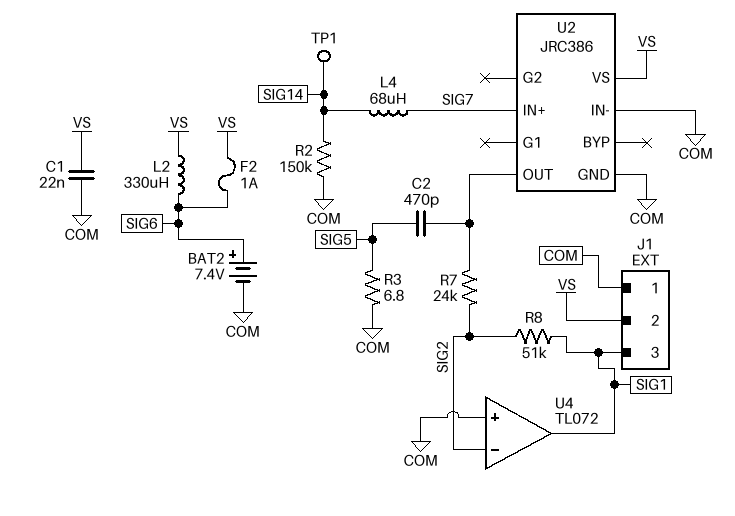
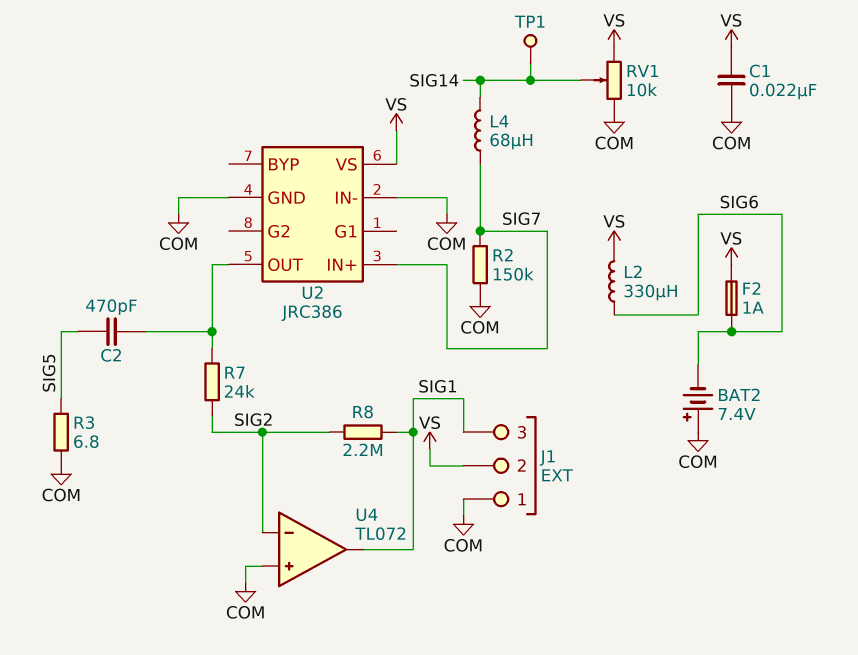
BAT2: 7.4V (plus SIG6, minus COM) -> 7.4V (plus COM, minus SIG6)
R2: 150k (COM, SIG14) -> 150k (COM, SIG7)
R8: 51k (SIG1, SIG2) -> 2.2M (SIG1, SIG2)
RV1: none -> 10k (COM, VS, wiper SIG14)

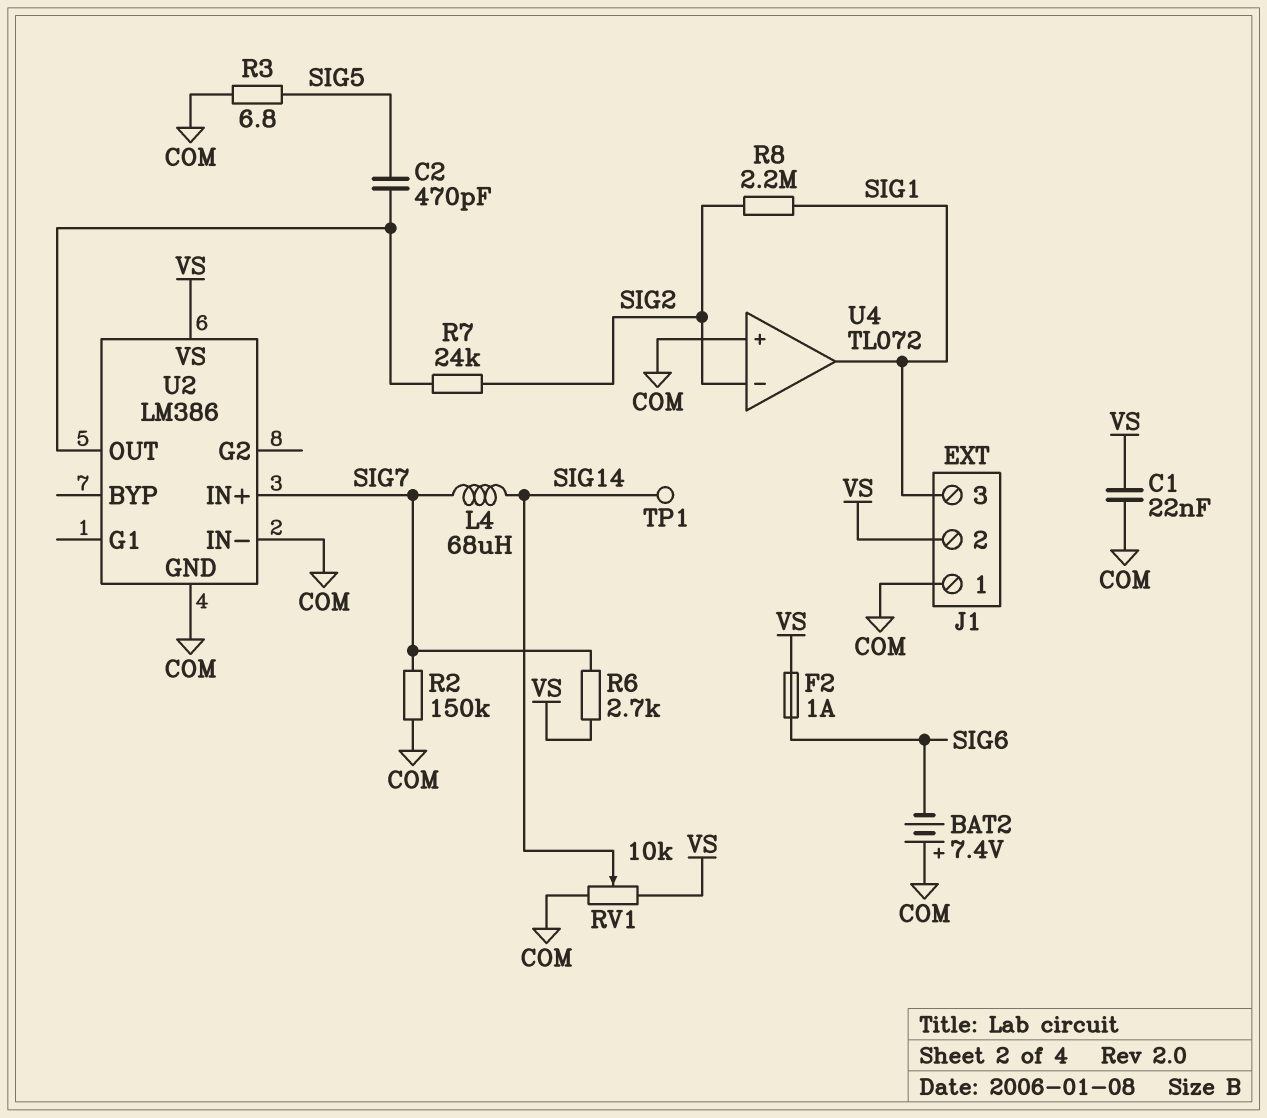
L2: 330uH (SIG6, VS) -> none
R6: none -> 2.7k (SIG7, VS)
U2: JRC386 -> LM386

